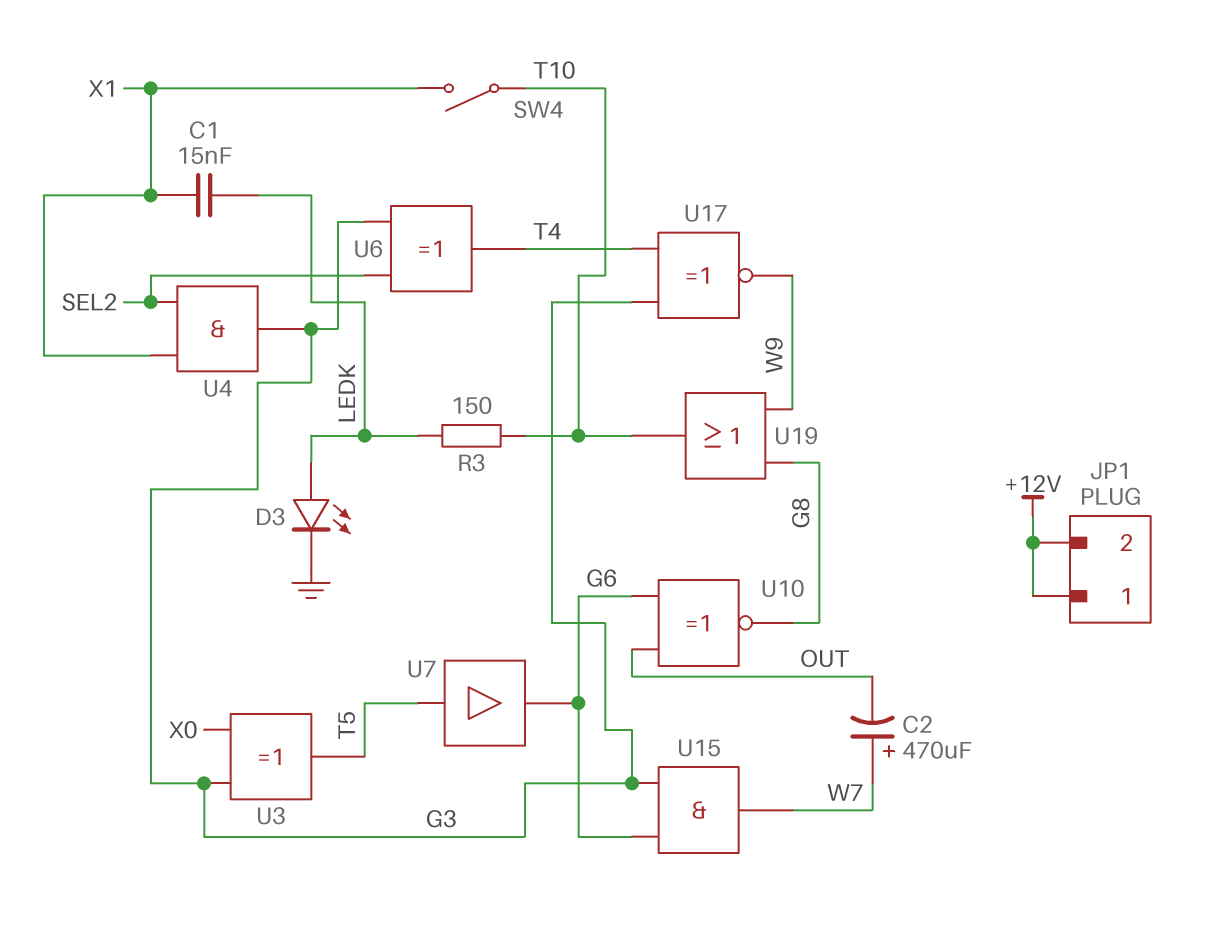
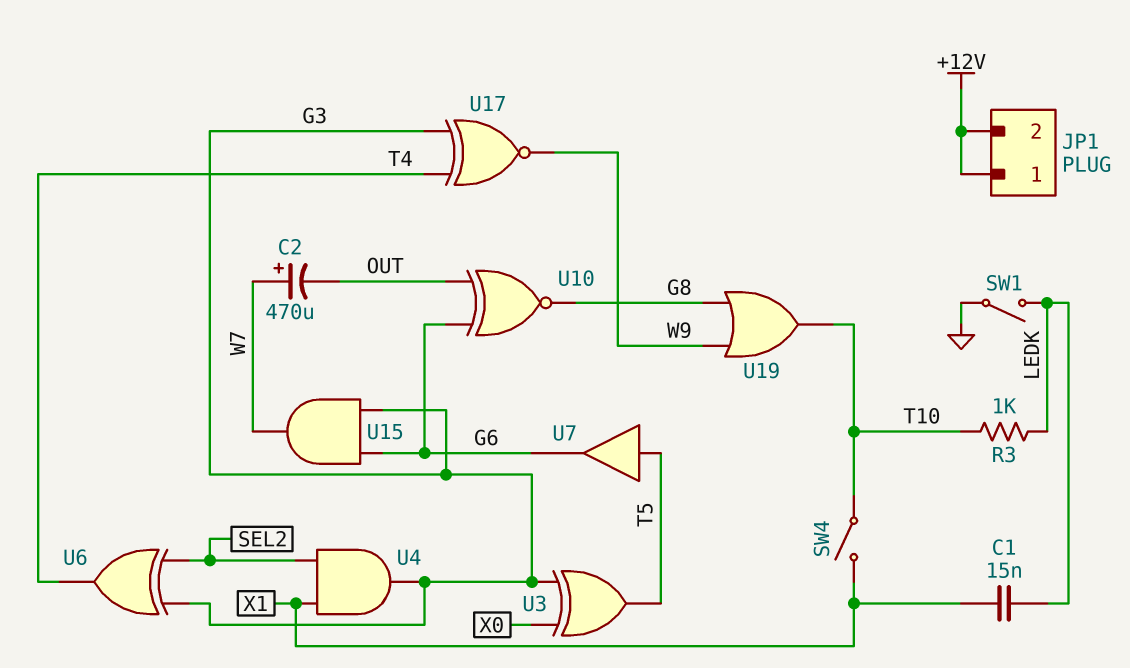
D3: LED (A LEDK, K GND) -> none
R3: 150 (LEDK, T10) -> 1k (LEDK, T10)
SW1: none -> switch (GND, LEDK)

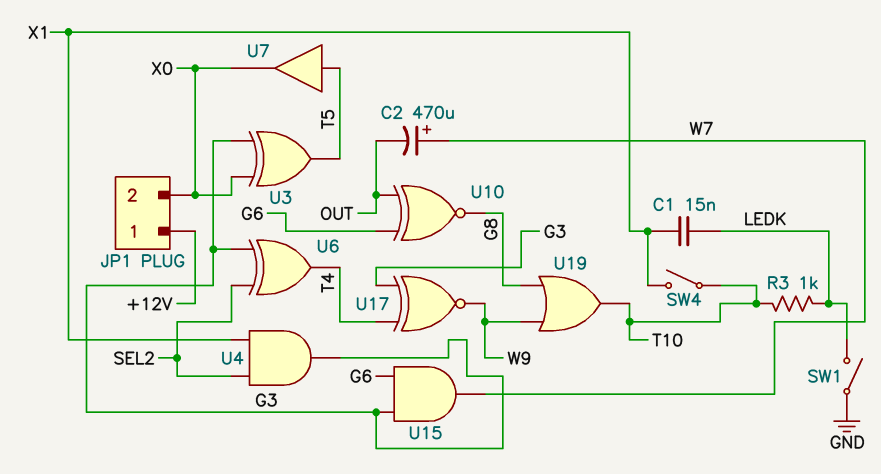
JP1 pin 2: +12V -> X0
U7: buffer (in T5, out G6) -> buffer (in T5, out X0)

